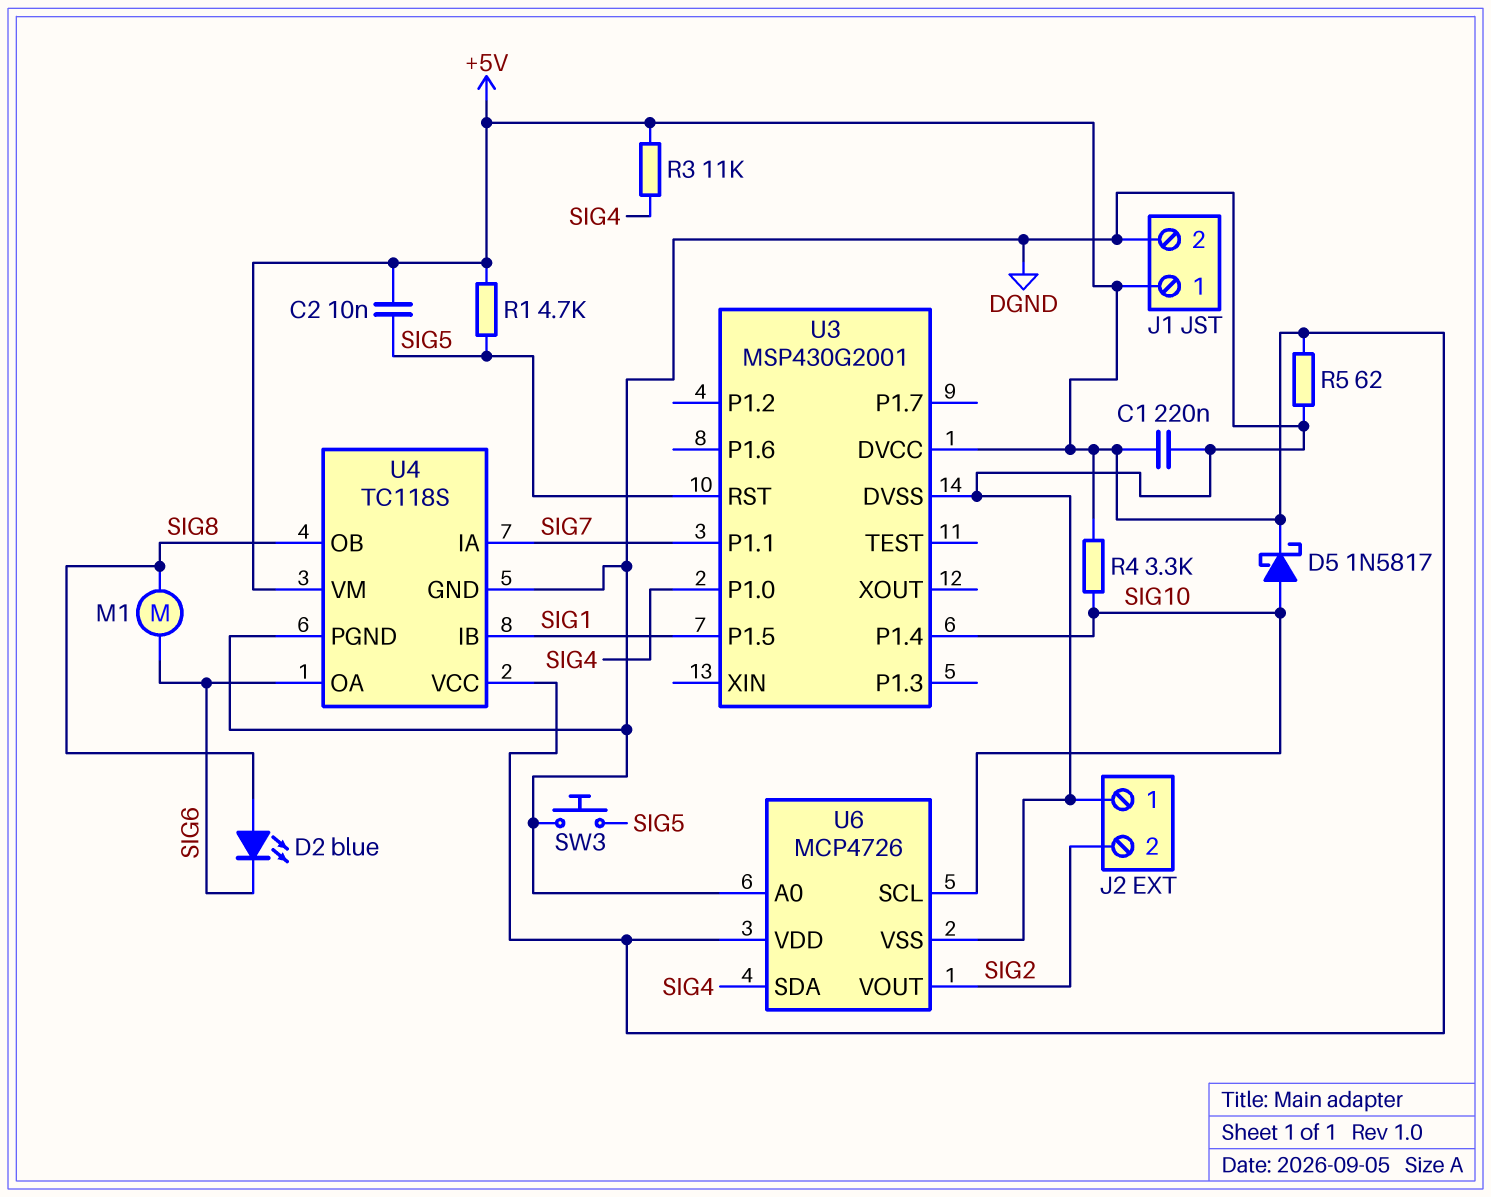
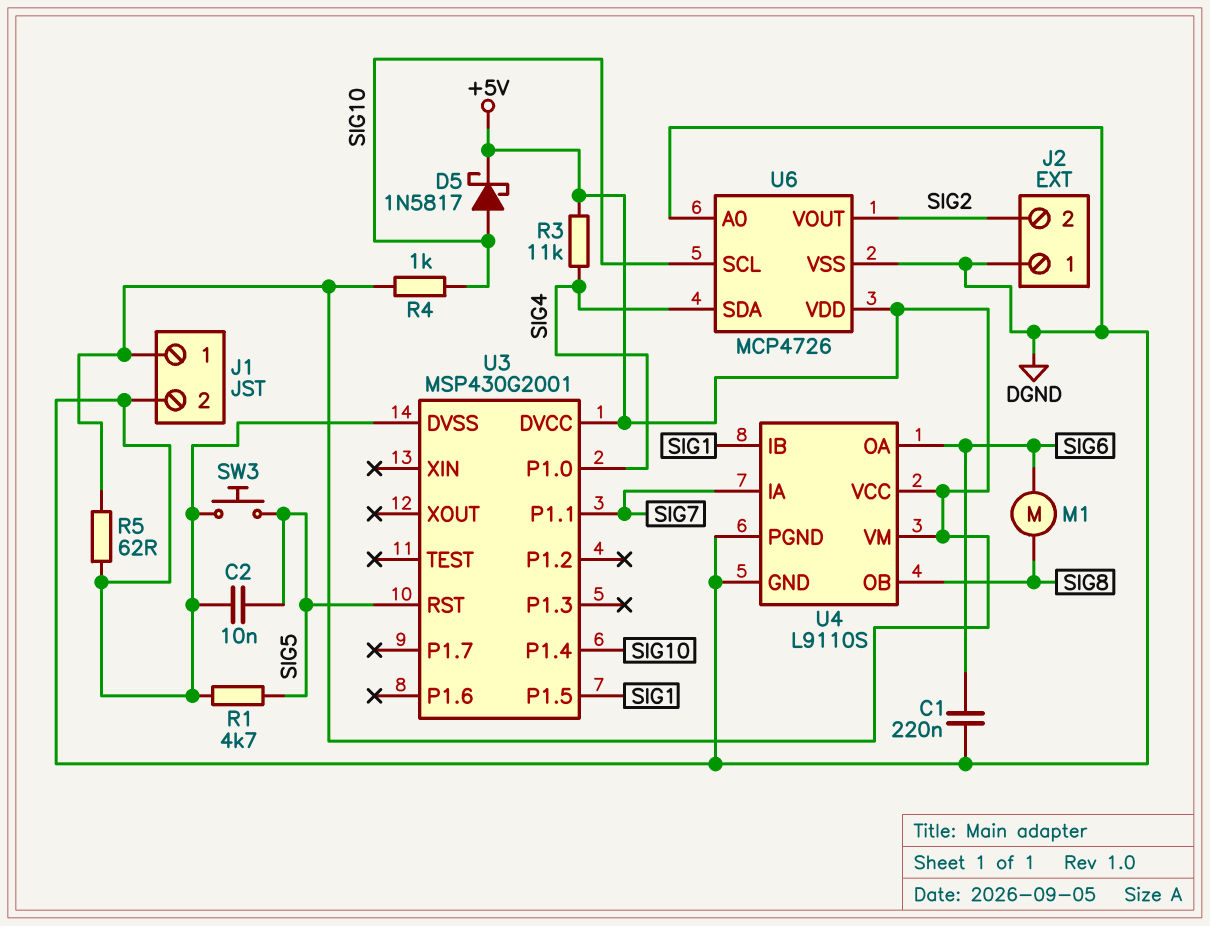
C1: 220nF (+5V, DGND) -> 220nF (DGND, SIG6)
C2: 10nF (+5V, SIG5) -> 10nF (DGND, SIG5)
D2: LED blue (A SIG8, K SIG6) -> none
R1: 4.7k (+5V, SIG5) -> 4.7k (DGND, SIG5)
R4: 3.3k (+5V, SIG10) -> 1k (+5V, SIG10)
U4: TC118S -> L9110S

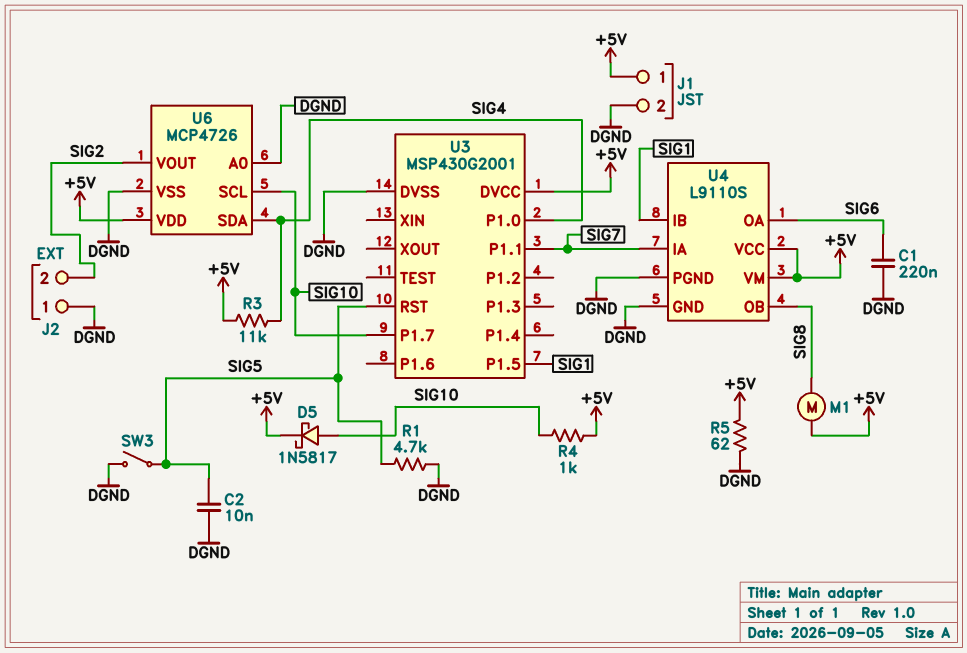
M1: motor (SIG6, SIG8) -> motor (+5V, SIG8)
SW3: button (DGND, SIG5) -> switch (DGND, SIG5)
U3 pin P1.4: SIG10 -> none
U3 pin P1.7: none -> SIG10

